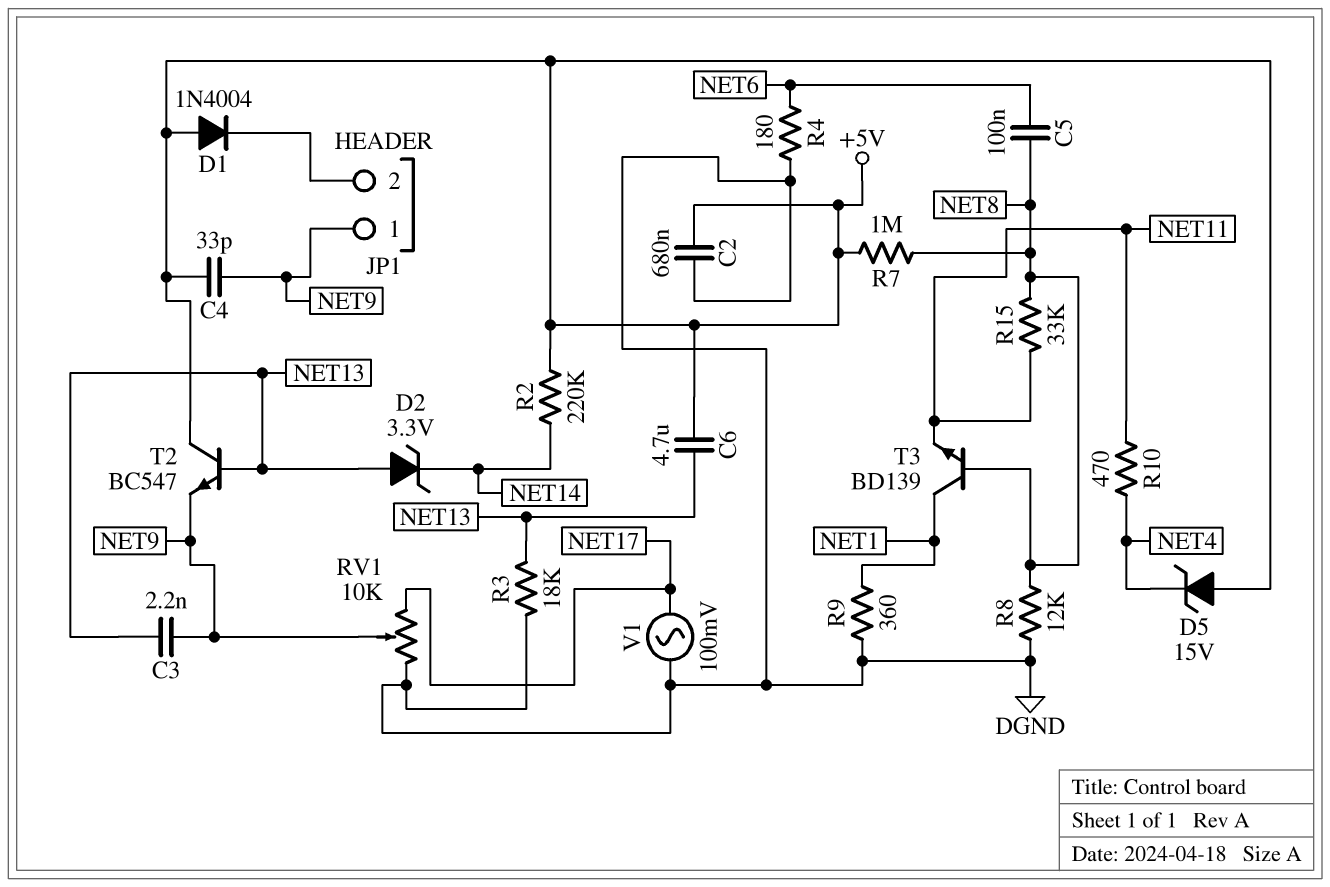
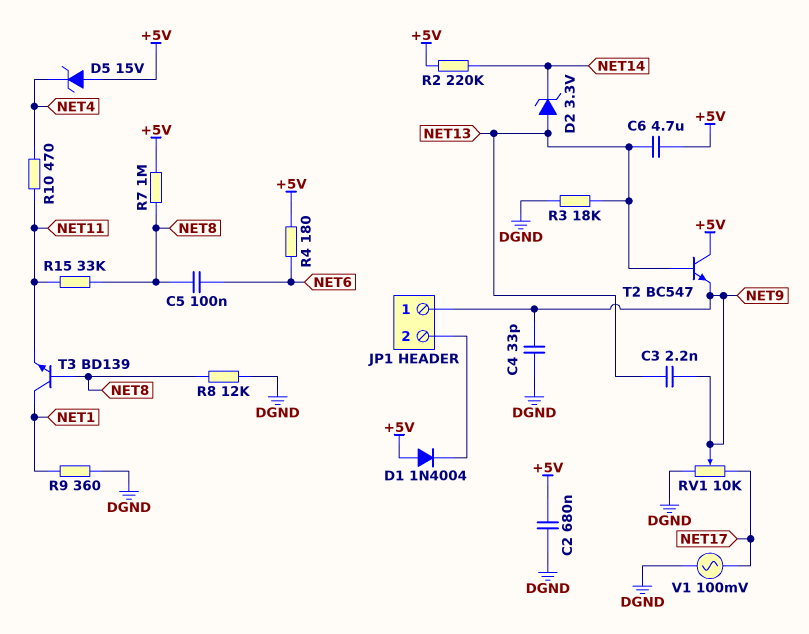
C4: 33pF (+5V, NET9) -> 33pF (DGND, NET9)
R4: 180 (DGND, NET6) -> 180 (+5V, NET6)

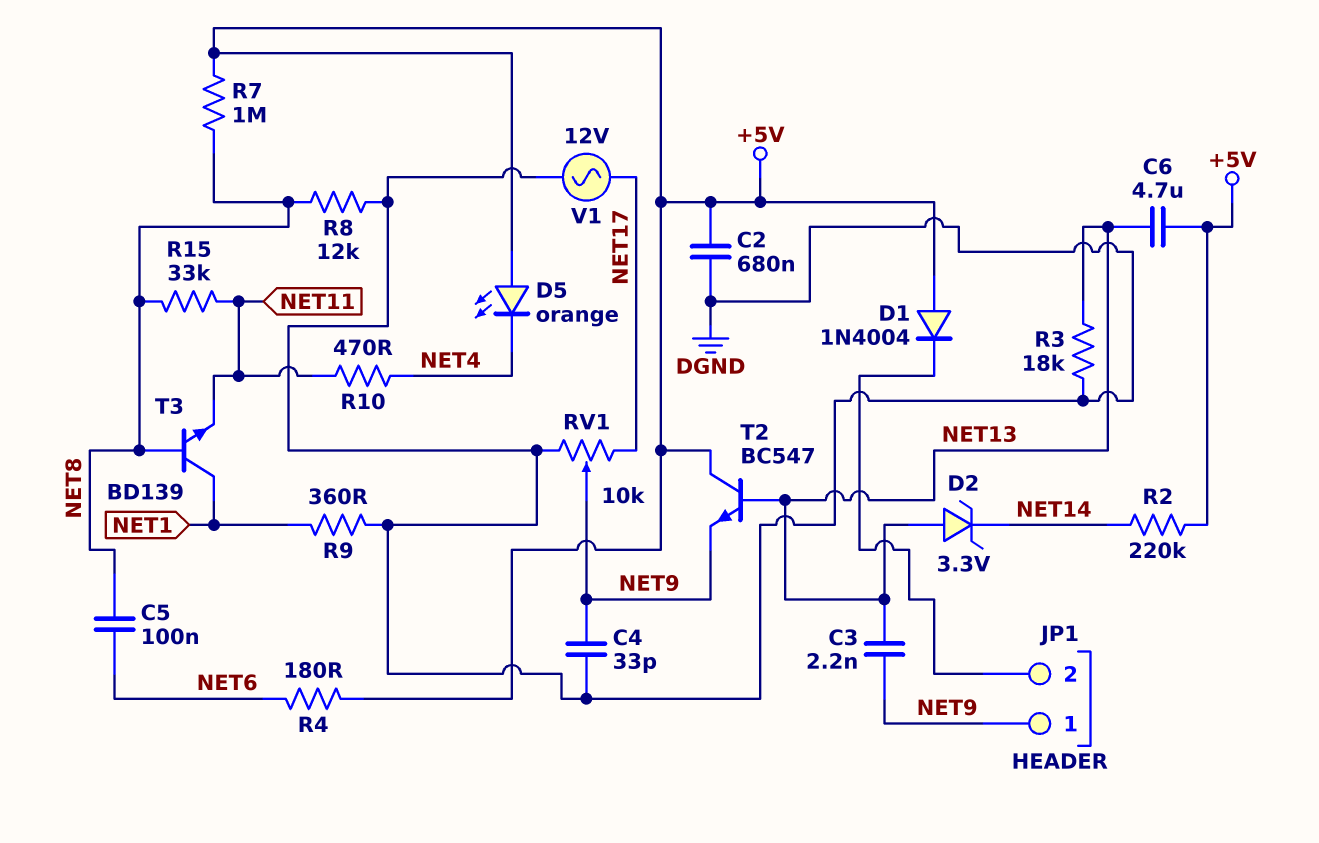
D5: zener 15V (A +5V, K NET4) -> LED orange (A +5V, K NET4)
V1: AC 100mV (DGND, NET17) -> AC 12V (DGND, NET17)

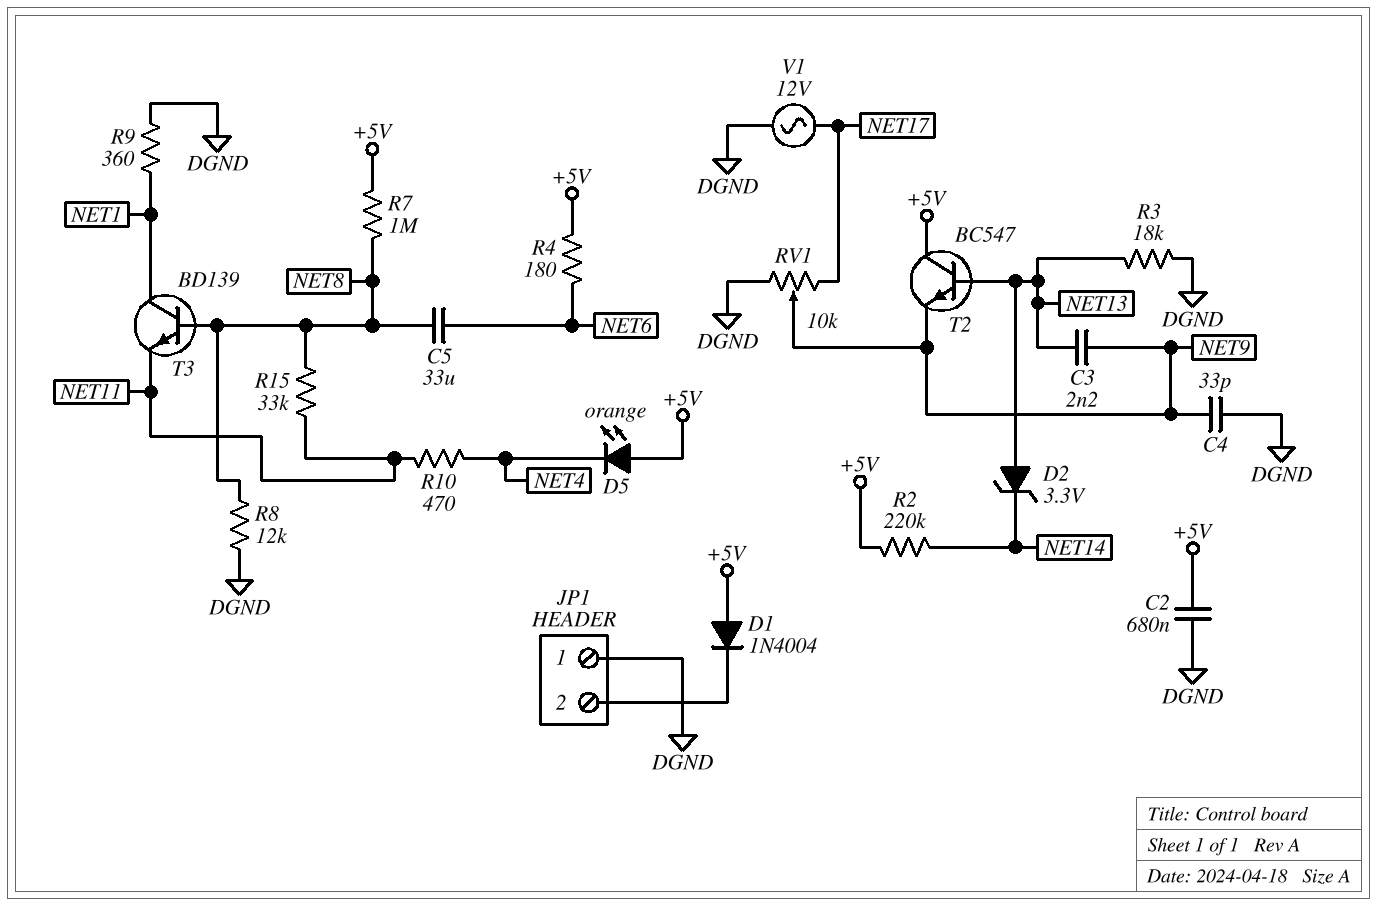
C5: 100nF (NET6, NET8) -> 33uF (NET6, NET8)
C6: 4.7uF (+5V, NET13) -> none
JP1 pin 1: NET9 -> DGND

